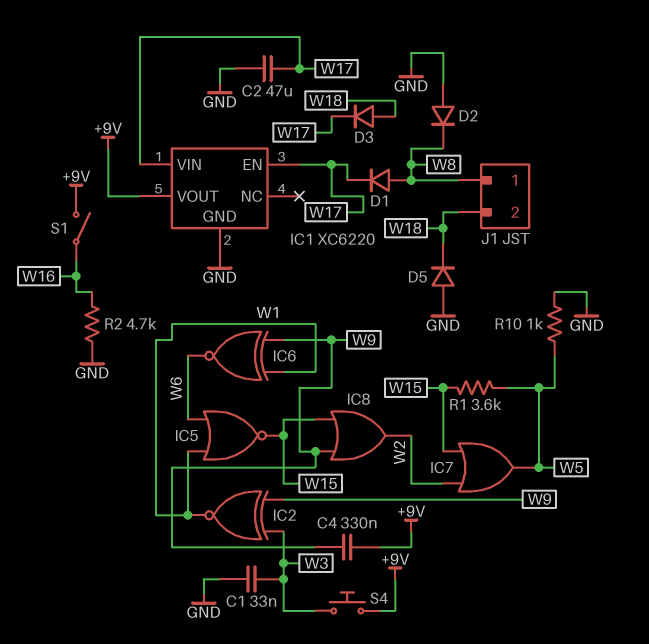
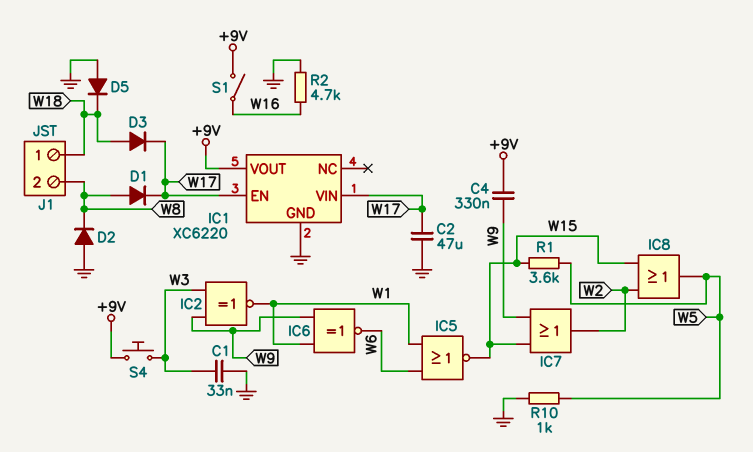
IC7: OR (in W2, in W15, out W5) -> OR (in W9, in W15, out W2)
IC8: OR (in W9, in W15, out W2) -> OR (in W2, in W15, out W5)
J1 pin 1: W8 -> W18
J1 pin 2: W18 -> W8

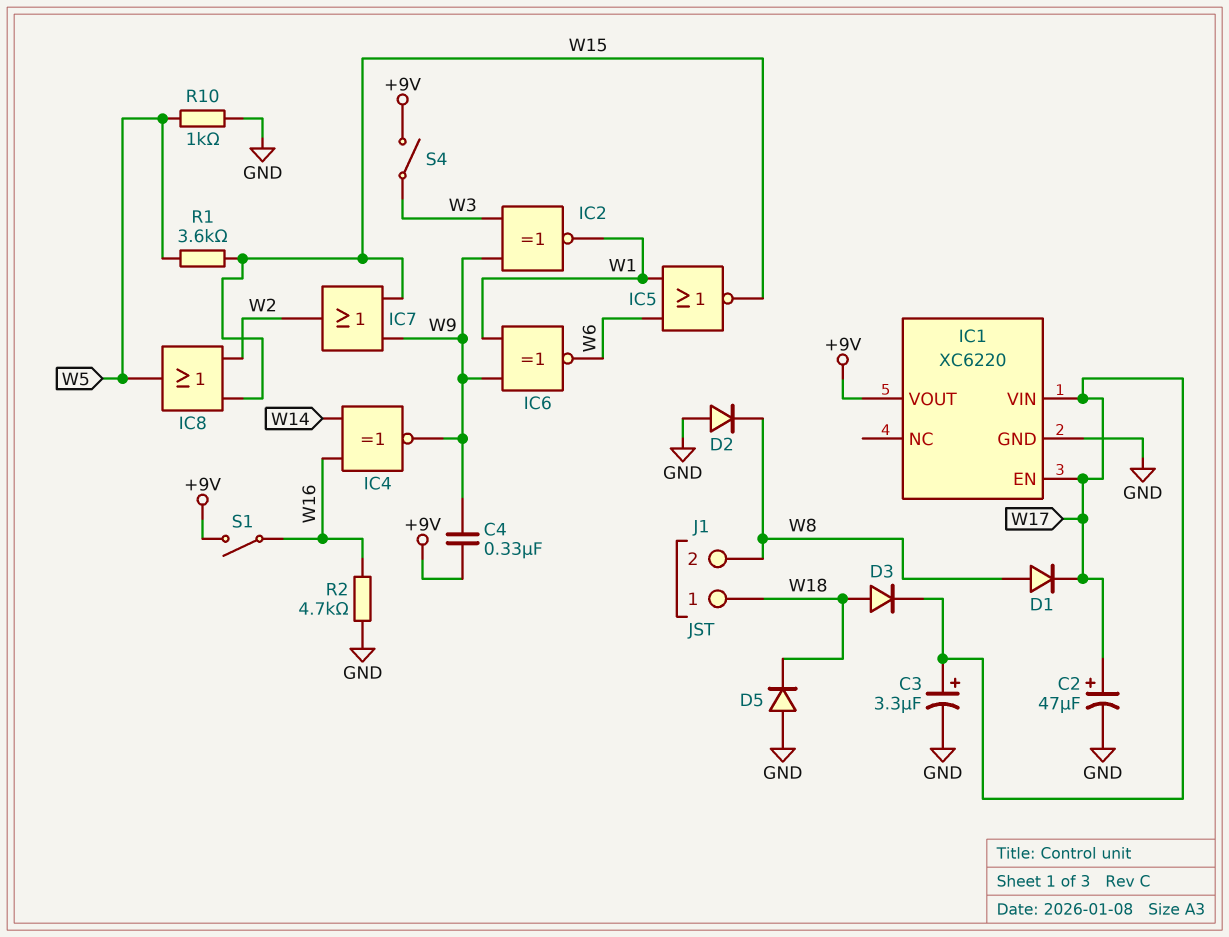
C1: 33nF (GND, W3) -> none
C2: 47uF (GND, W17) -> 47uF (plus W17, minus GND)
C3: none -> 3.3uF (plus W17, minus GND)
IC4: none -> XNOR (in W14, in W16, out W9)
S4: button (+9V, W3) -> switch (+9V, W3)

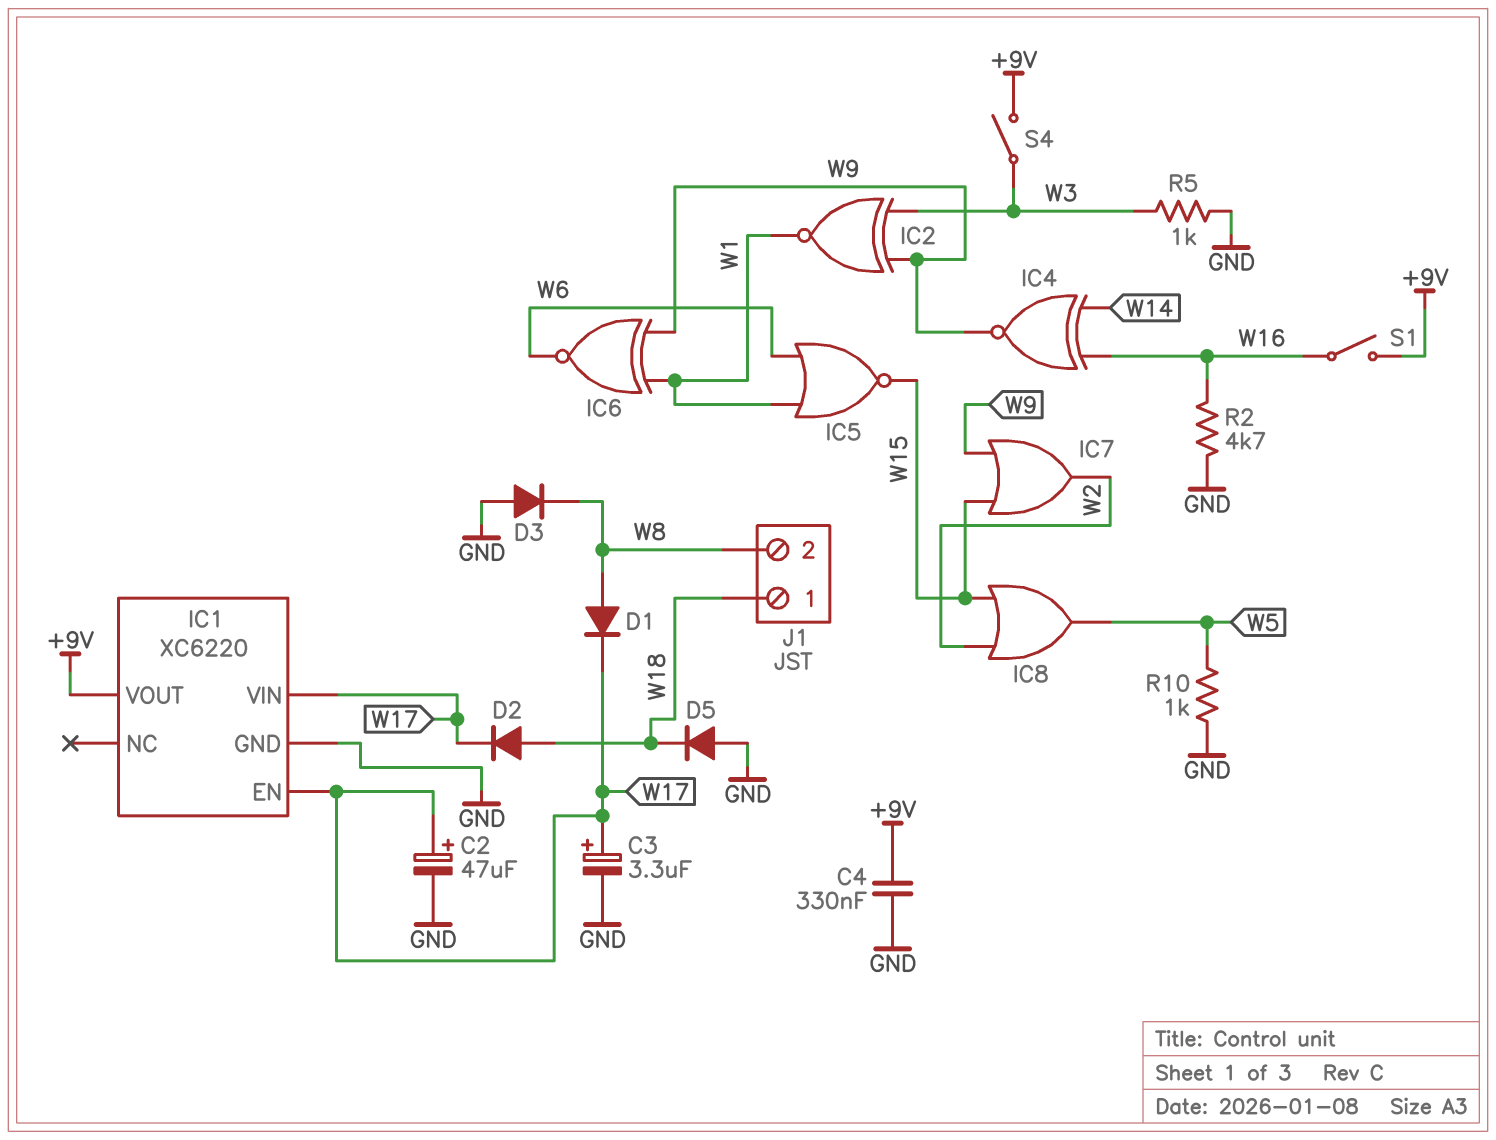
C4: 330nF (+9V, W9) -> 330nF (+9V, GND)
D2: diode (A GND, K W8) -> diode (A W18, K W17)
D3: diode (A W18, K W17) -> diode (A GND, K W8)
R1: 3.6k (W5, W15) -> none
R5: none -> 1k (GND, W3)

